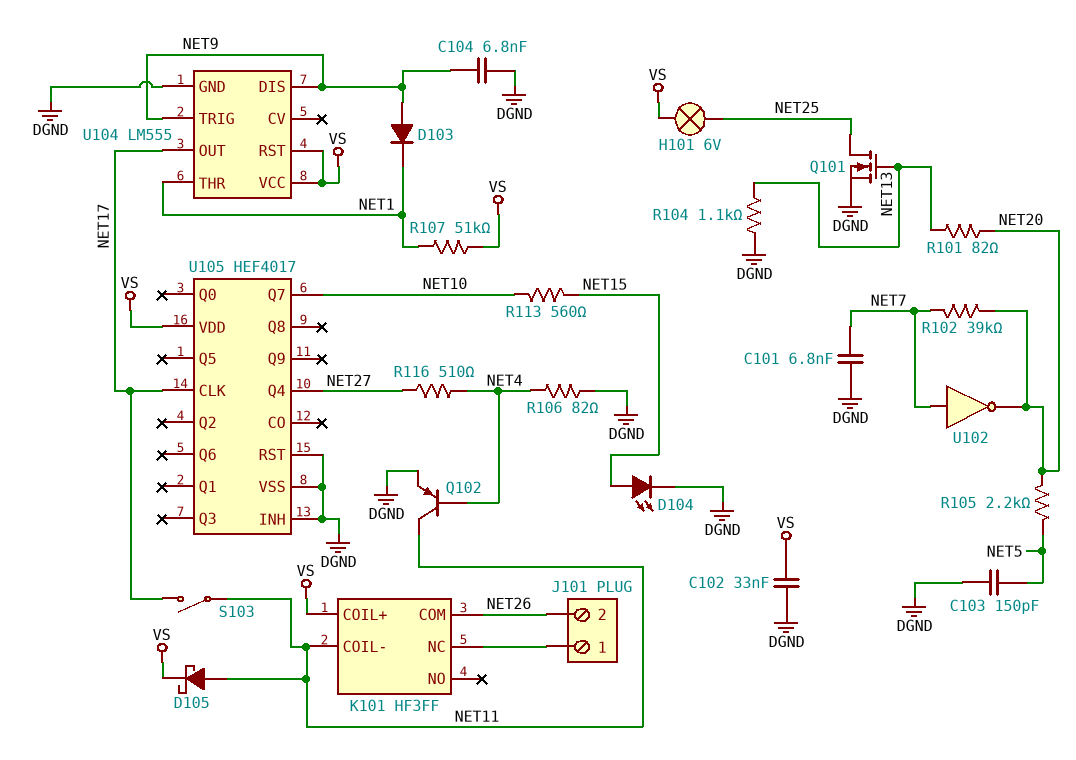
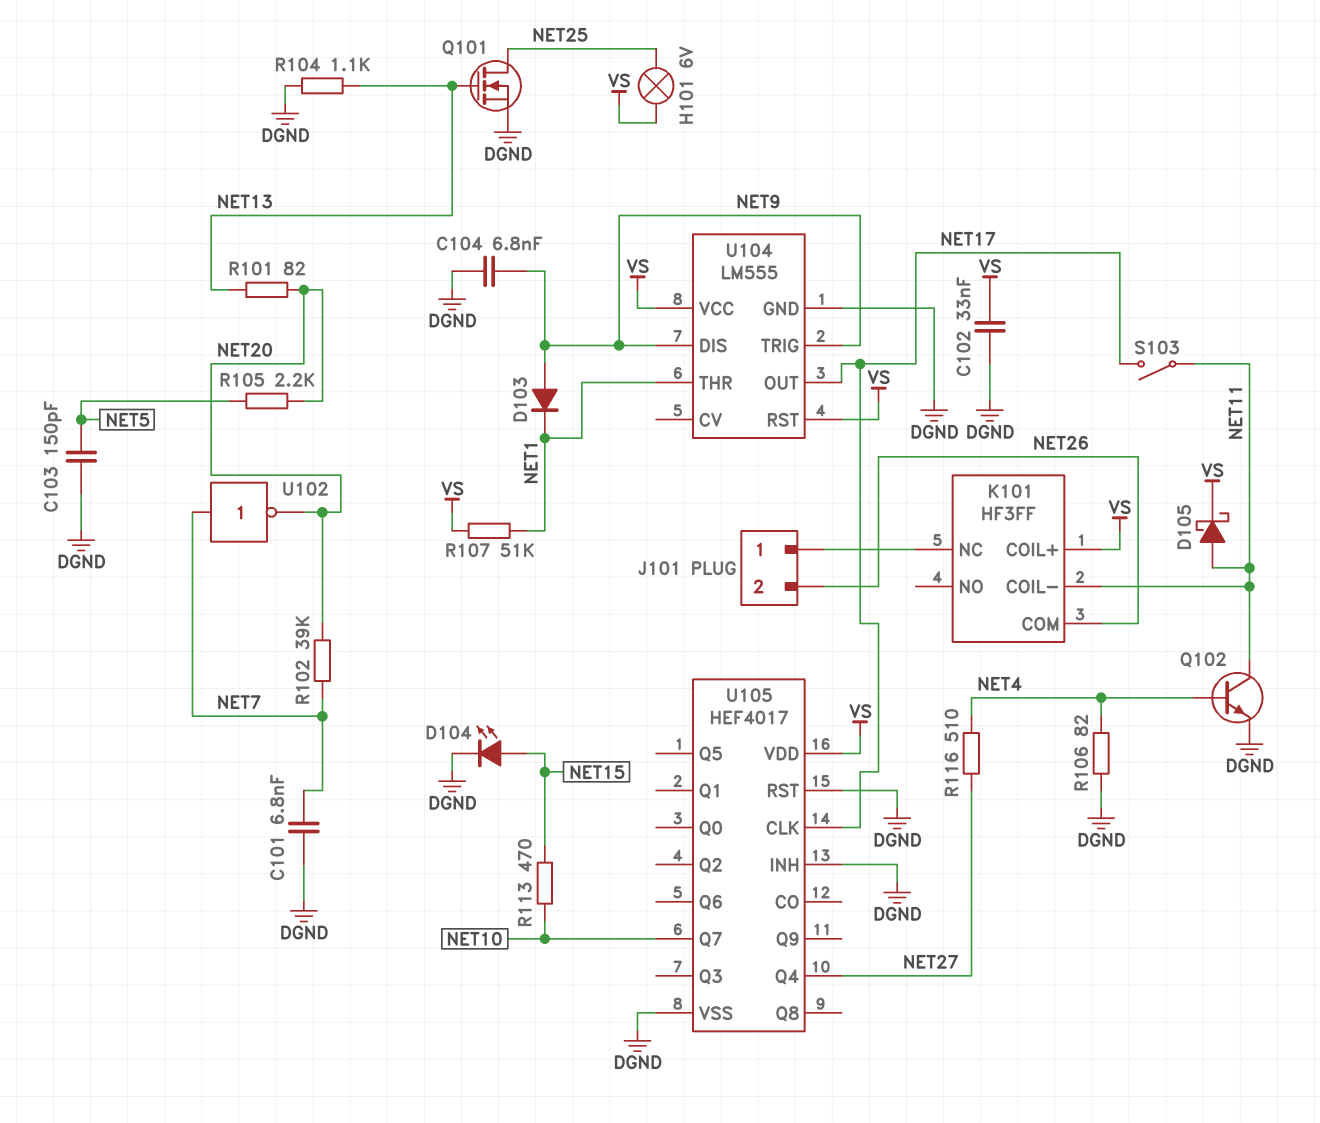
Q102: PNP (B NET4, C NET11, E DGND) -> NPN (B NET4, C NET11, E DGND)
R113: 560 (NET10, NET15) -> 470 (NET10, NET15)

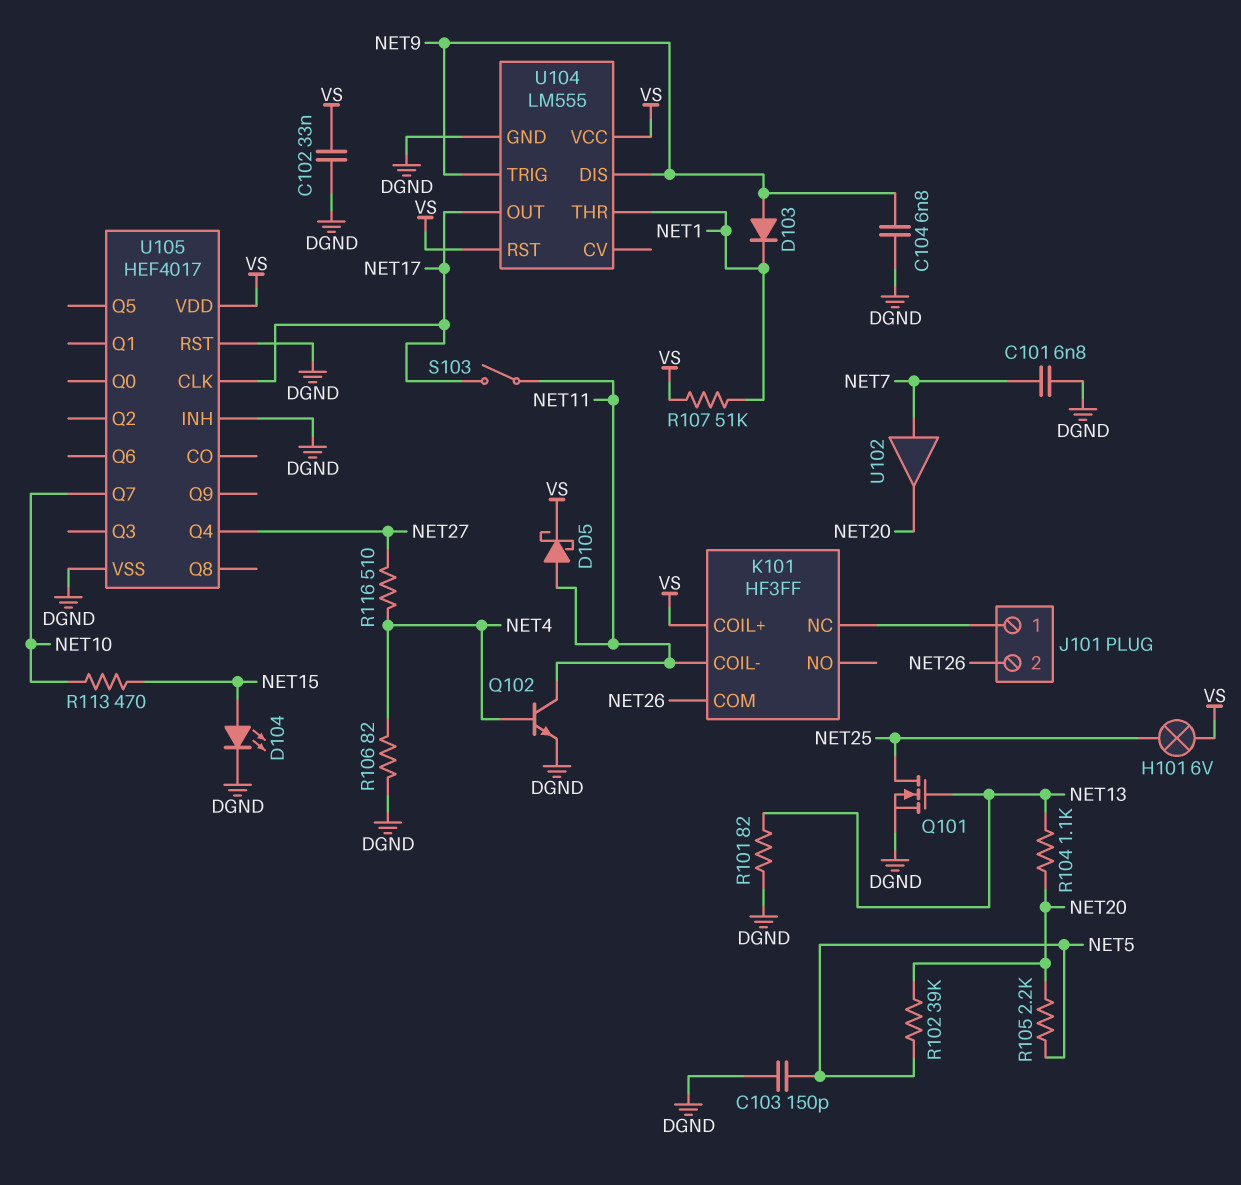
R101: 82 (NET13, NET20) -> 82 (DGND, NET13)
R102: 39k (NET7, NET20) -> 39k (NET5, NET20)
R104: 1.1k (DGND, NET13) -> 1.1k (NET13, NET20)
U102: NOT (in NET7, out NET20) -> buffer (in NET7, out NET20)

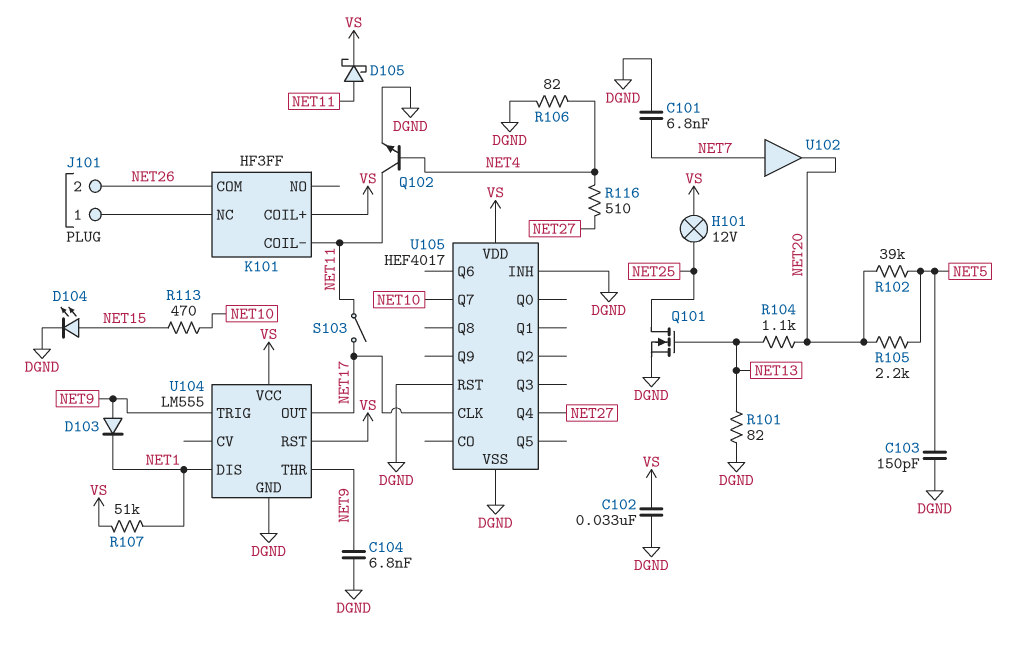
H101: lamp 6V (NET25, VS) -> lamp 12V (NET25, VS)
U104 pin DIS: NET9 -> NET1
U104 pin THR: NET1 -> NET9

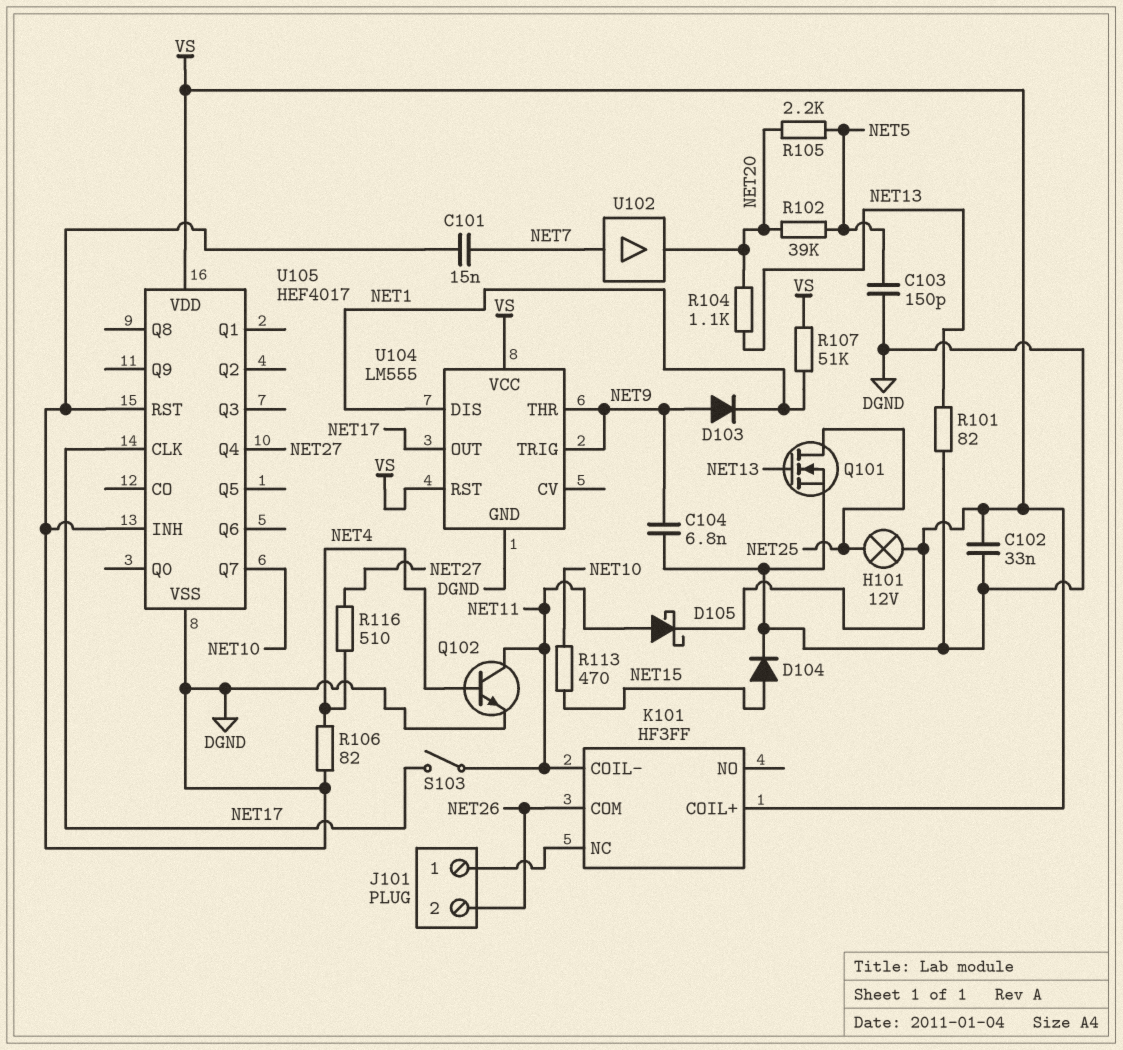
C101: 6.8nF (DGND, NET7) -> 15nF (DGND, NET7)
D104: LED (A NET15, K DGND) -> diode (A NET15, K DGND)

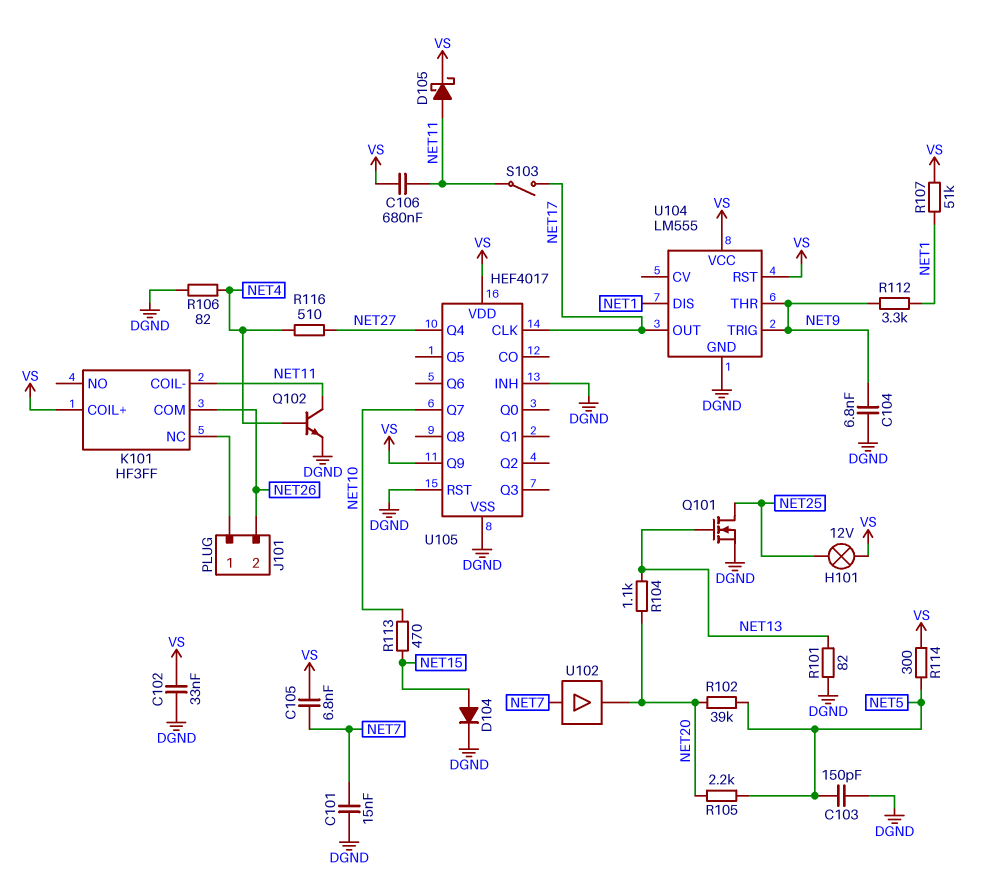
C105: none -> 6.8nF (NET7, VS)
C106: none -> 680nF (NET11, VS)
D103: diode (A NET9, K NET1) -> none
R112: none -> 3.3k (NET1, NET9)
R114: none -> 300 (NET5, VS)
U105 pin Q9: none -> VS

